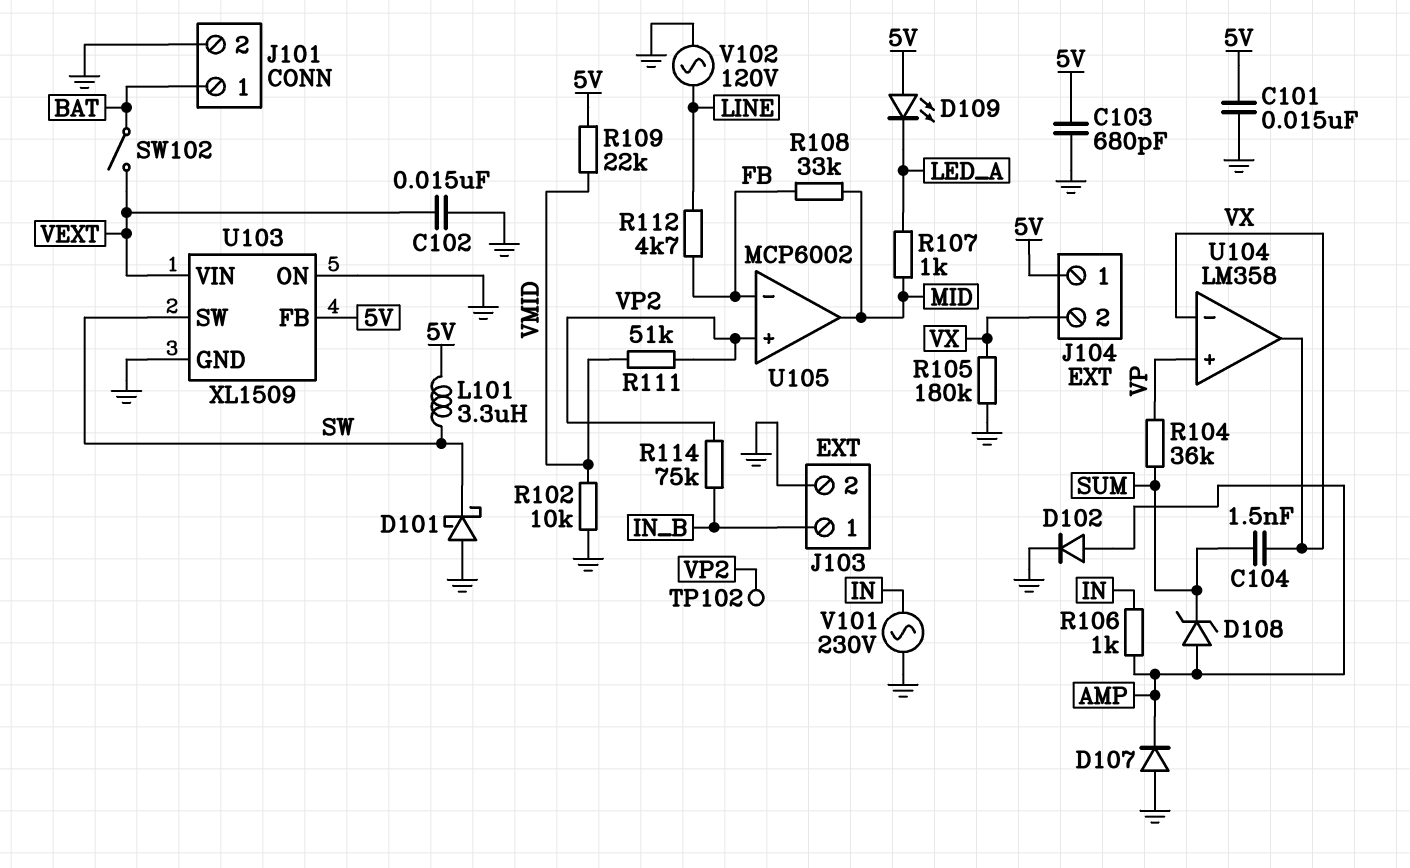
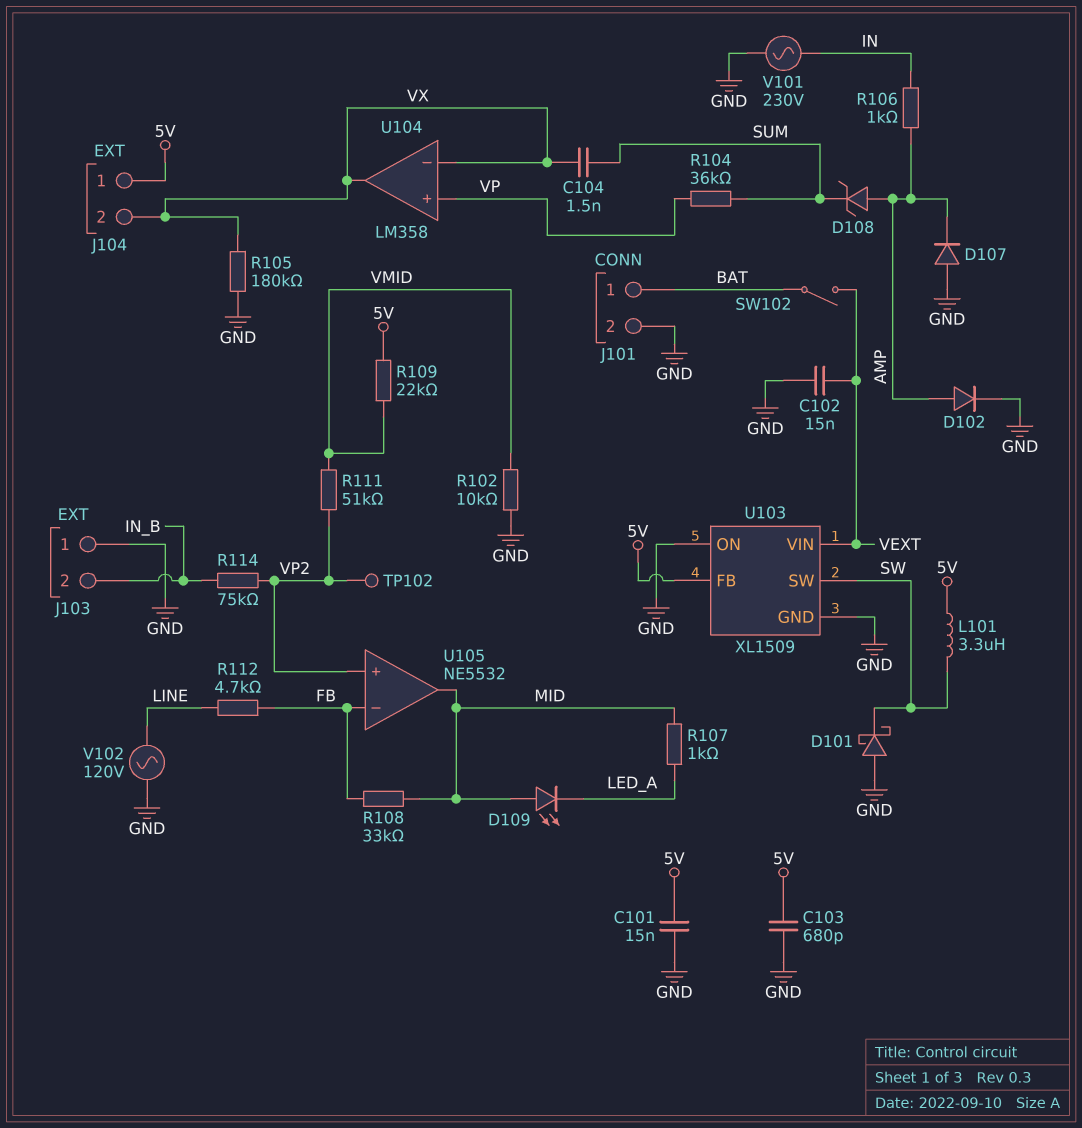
D109: LED (A 5V, K LED_A) -> LED (A MID, K LED_A)
J103 pin 1: IN_B -> GND
J103 pin 2: GND -> IN_B
U105: MCP6002 -> NE5532

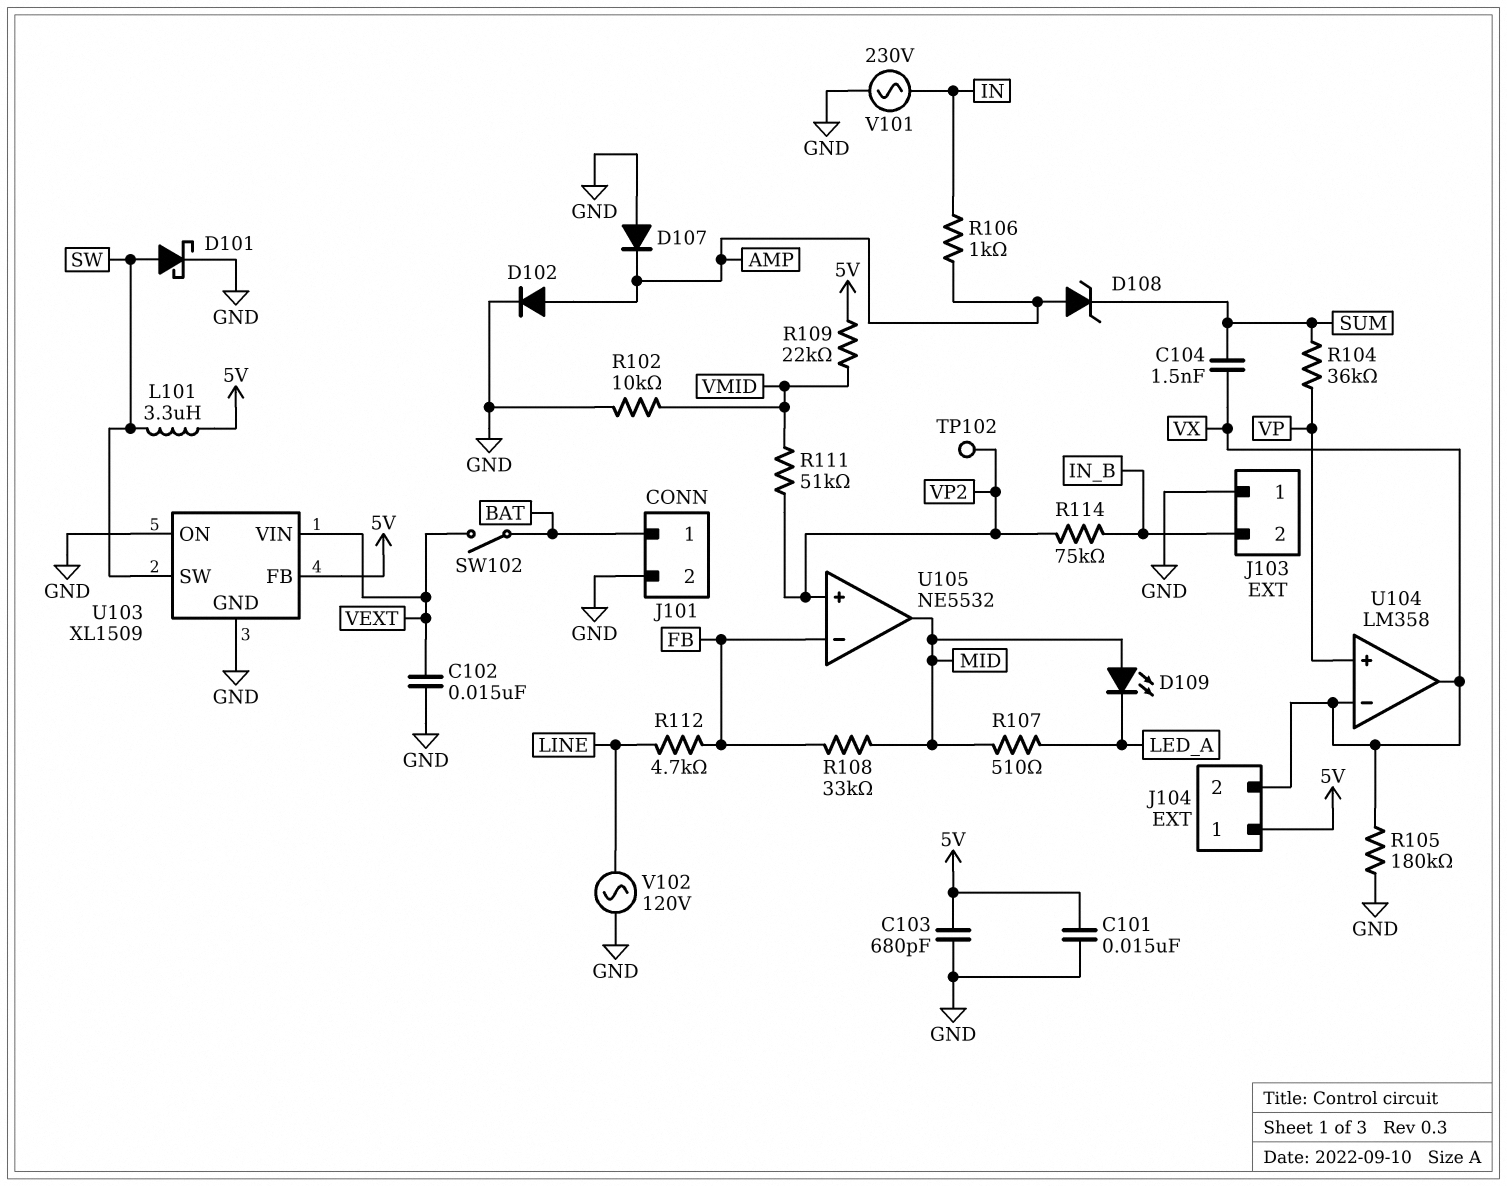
D101: schottky (A GND, K SW) -> schottky (A SW, K GND)
R107: 1k (LED_A, MID) -> 510 (LED_A, MID)

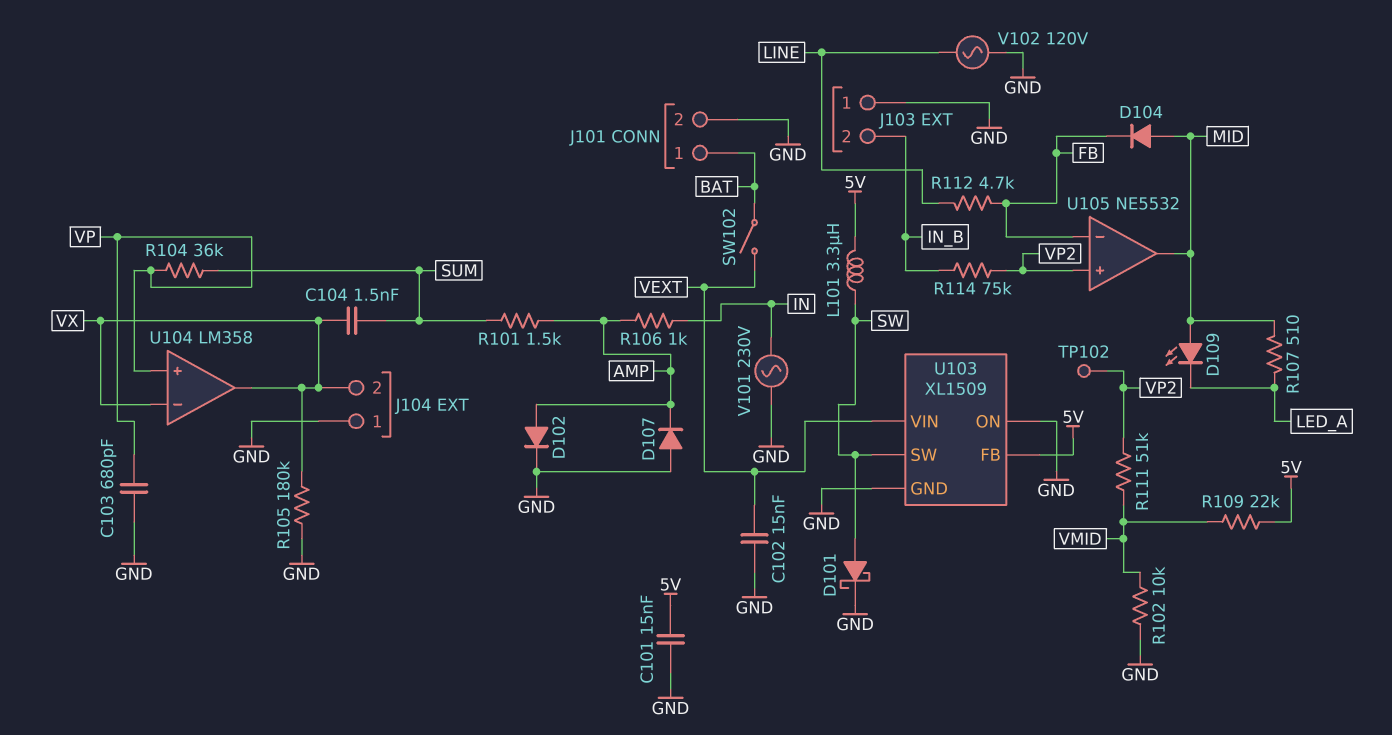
C103: 680pF (5V, GND) -> 680pF (GND, VP)
D104: none -> diode (A MID, K FB)
D108: zener (A AMP, K SUM) -> none
J104 pin 1: 5V -> GND
R101: none -> 1.5k (AMP, SUM)
R108: 33k (FB, MID) -> none

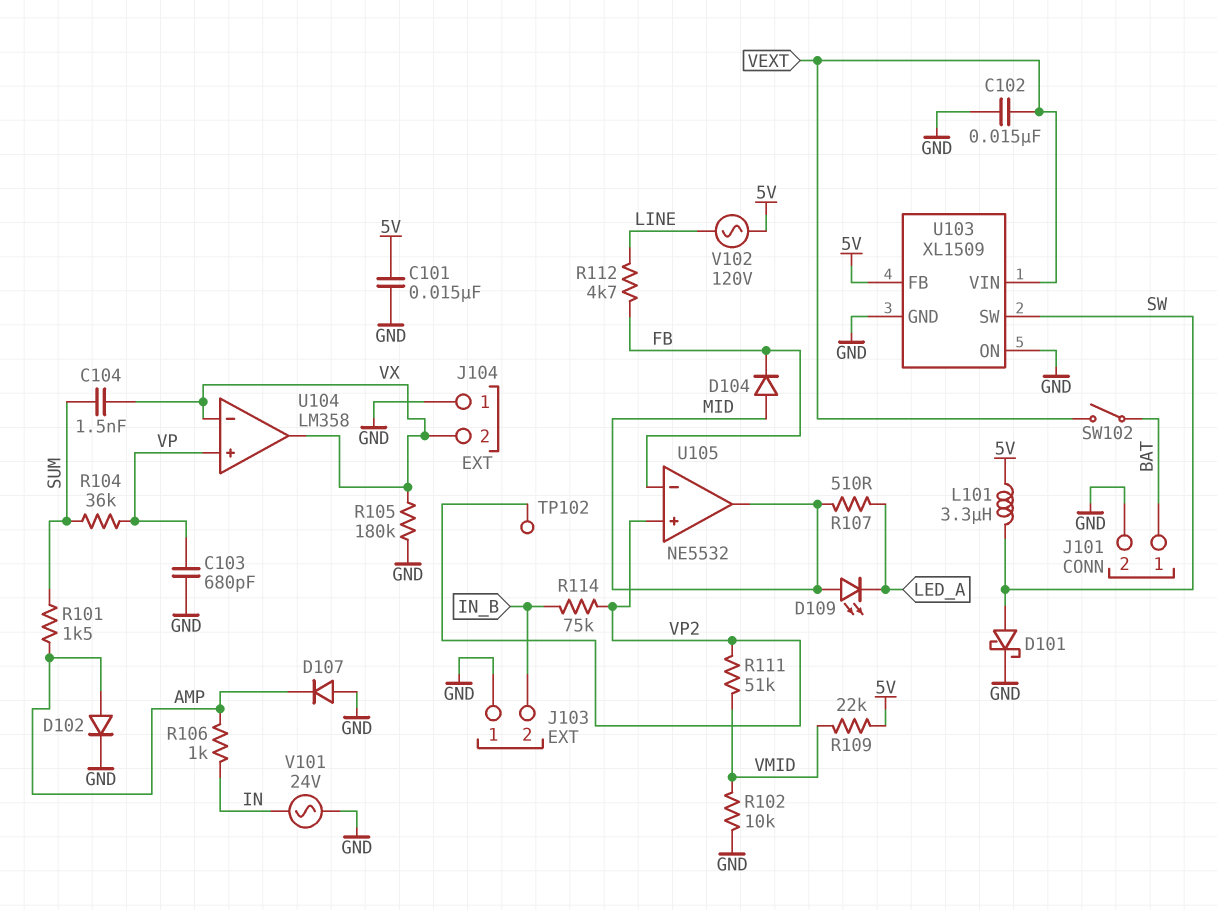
V101: AC 230V (GND, IN) -> AC 24V (GND, IN)
V102: AC 120V (GND, LINE) -> AC 120V (5V, LINE)

